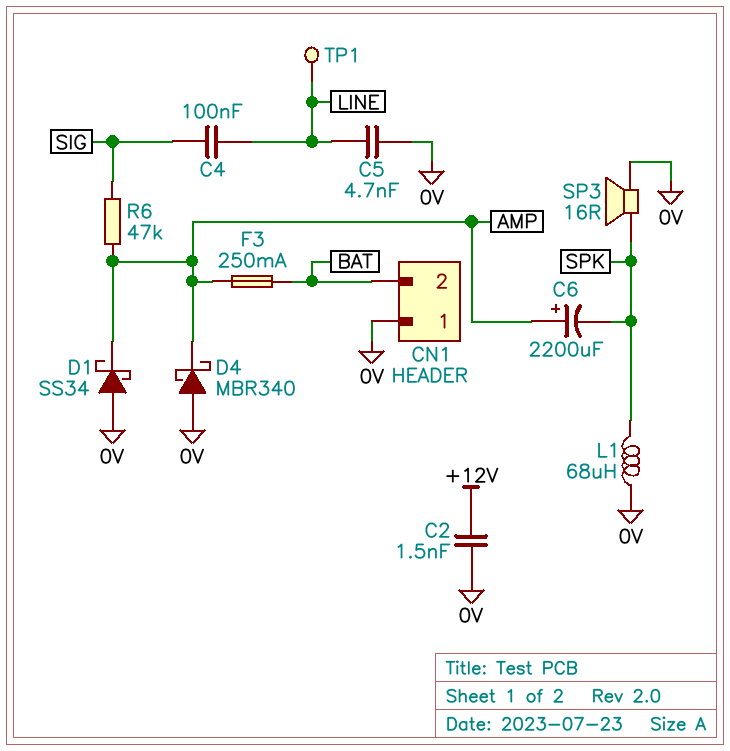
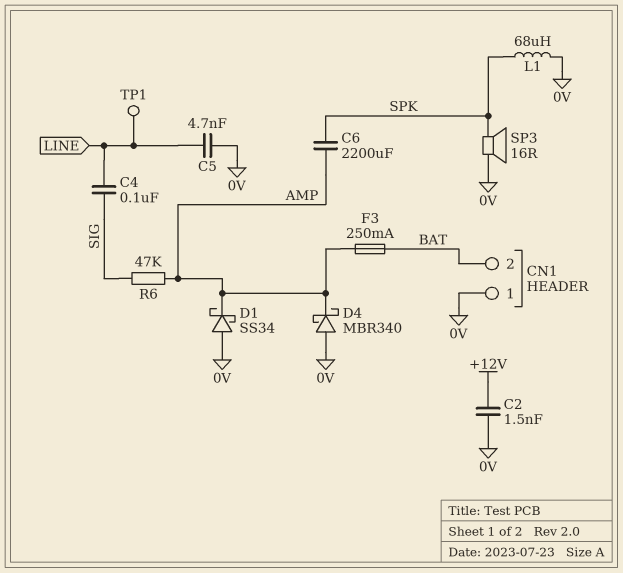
C6: 2200uF (plus AMP, minus SPK) -> 2200uF (AMP, SPK)

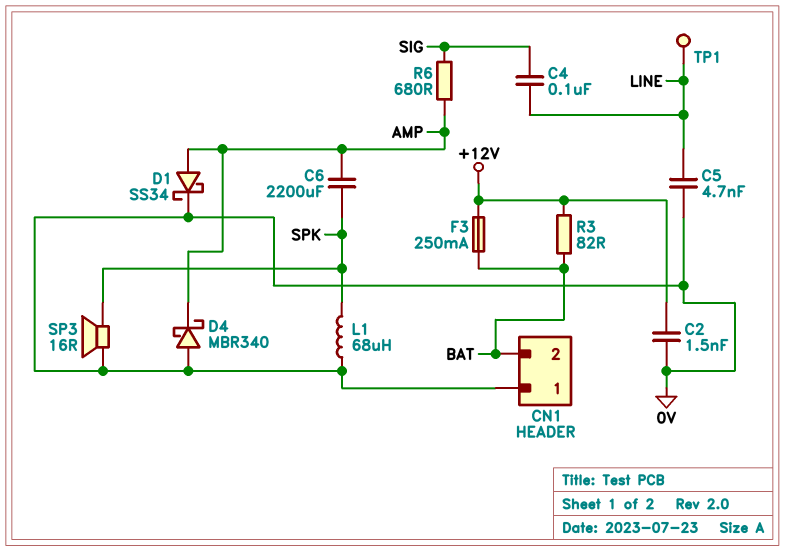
D1: schottky SS34 (A 0V, K AMP) -> schottky SS34 (A AMP, K 0V)
F3: 250mA (AMP, BAT) -> 250mA (+12V, BAT)
R3: none -> 82 (+12V, BAT)
R6: 47k (AMP, SIG) -> 680 (AMP, SIG)

